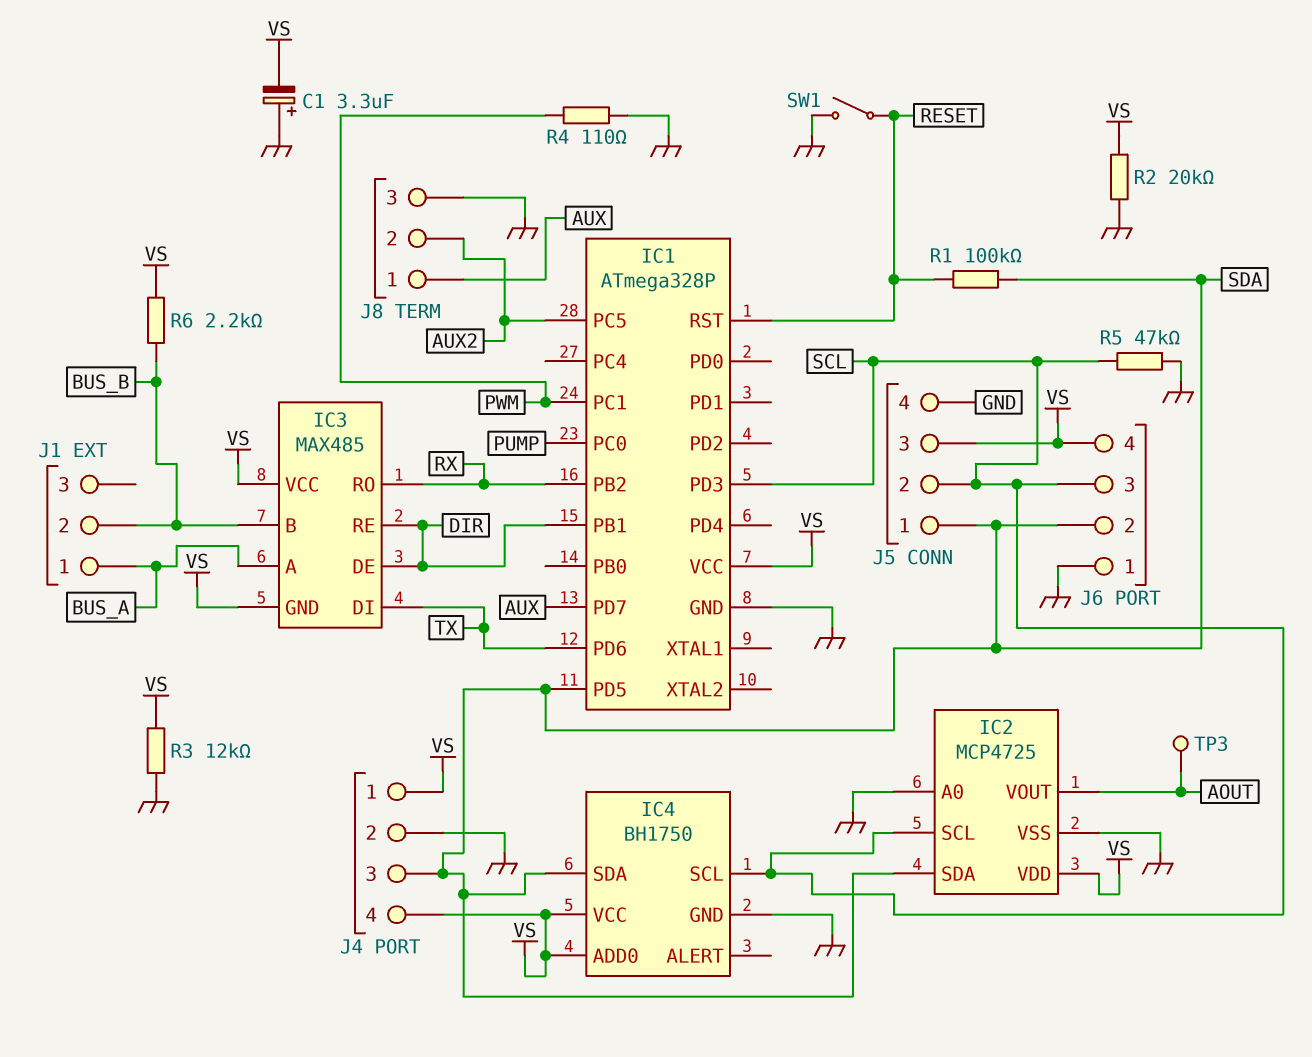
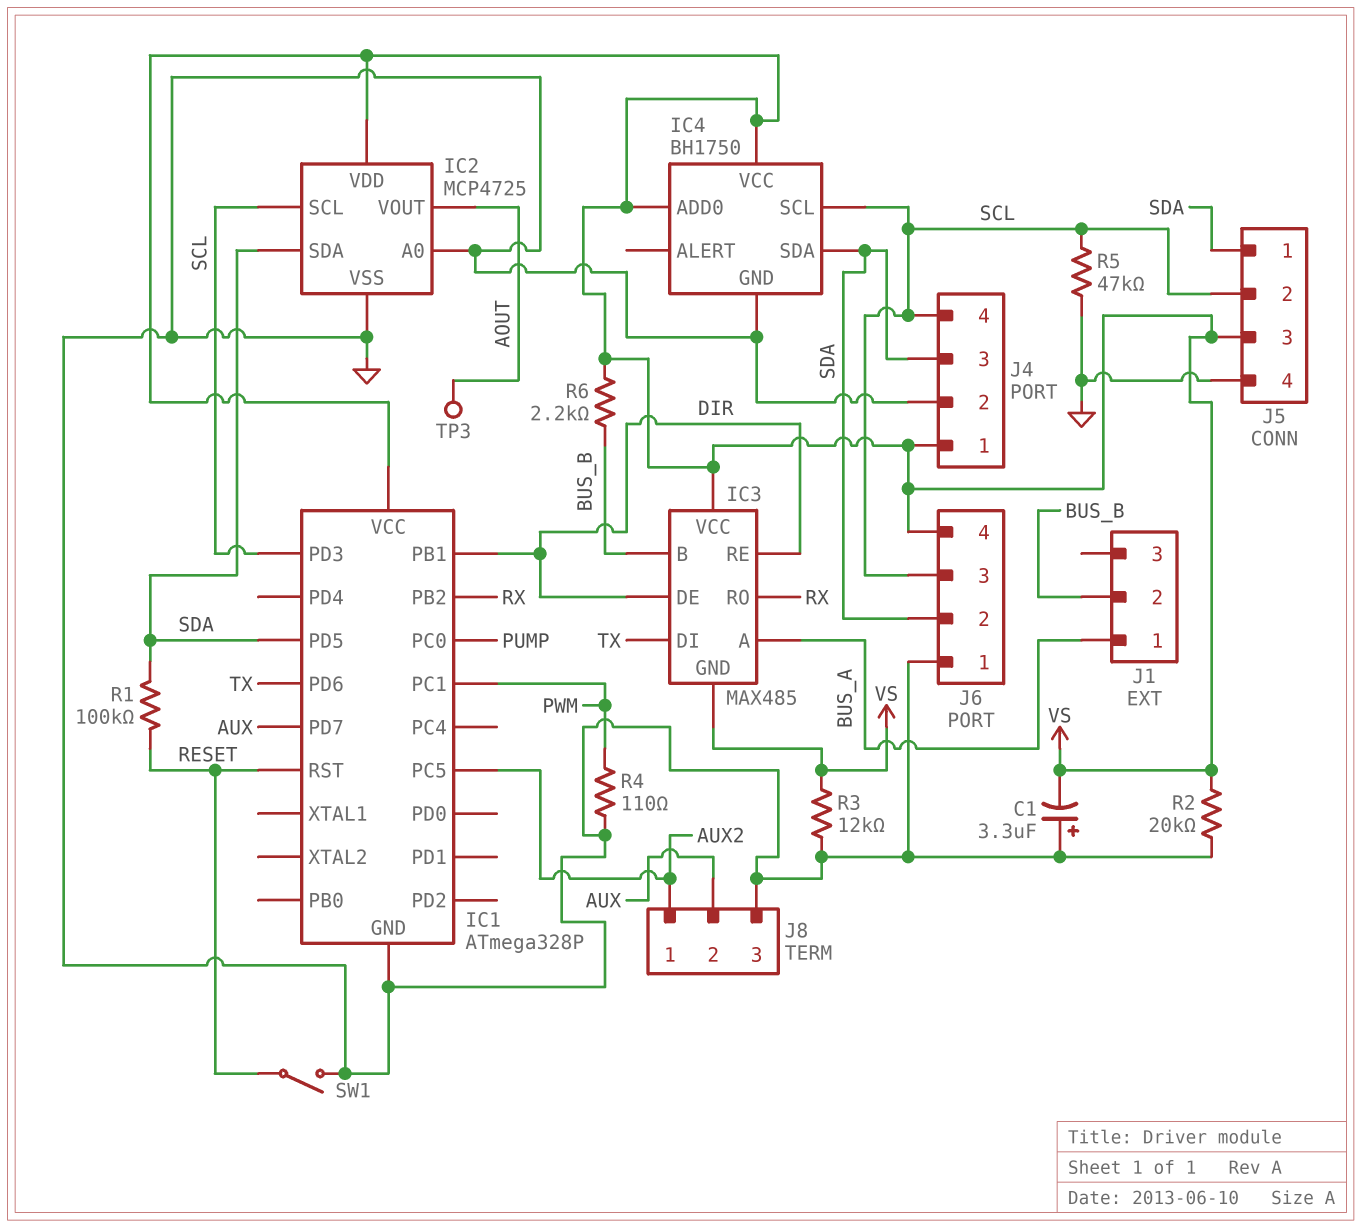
J4 pin 4: VS -> SCL
J8 pin 1: AUX -> AUX2
J8 pin 2: AUX2 -> AUX

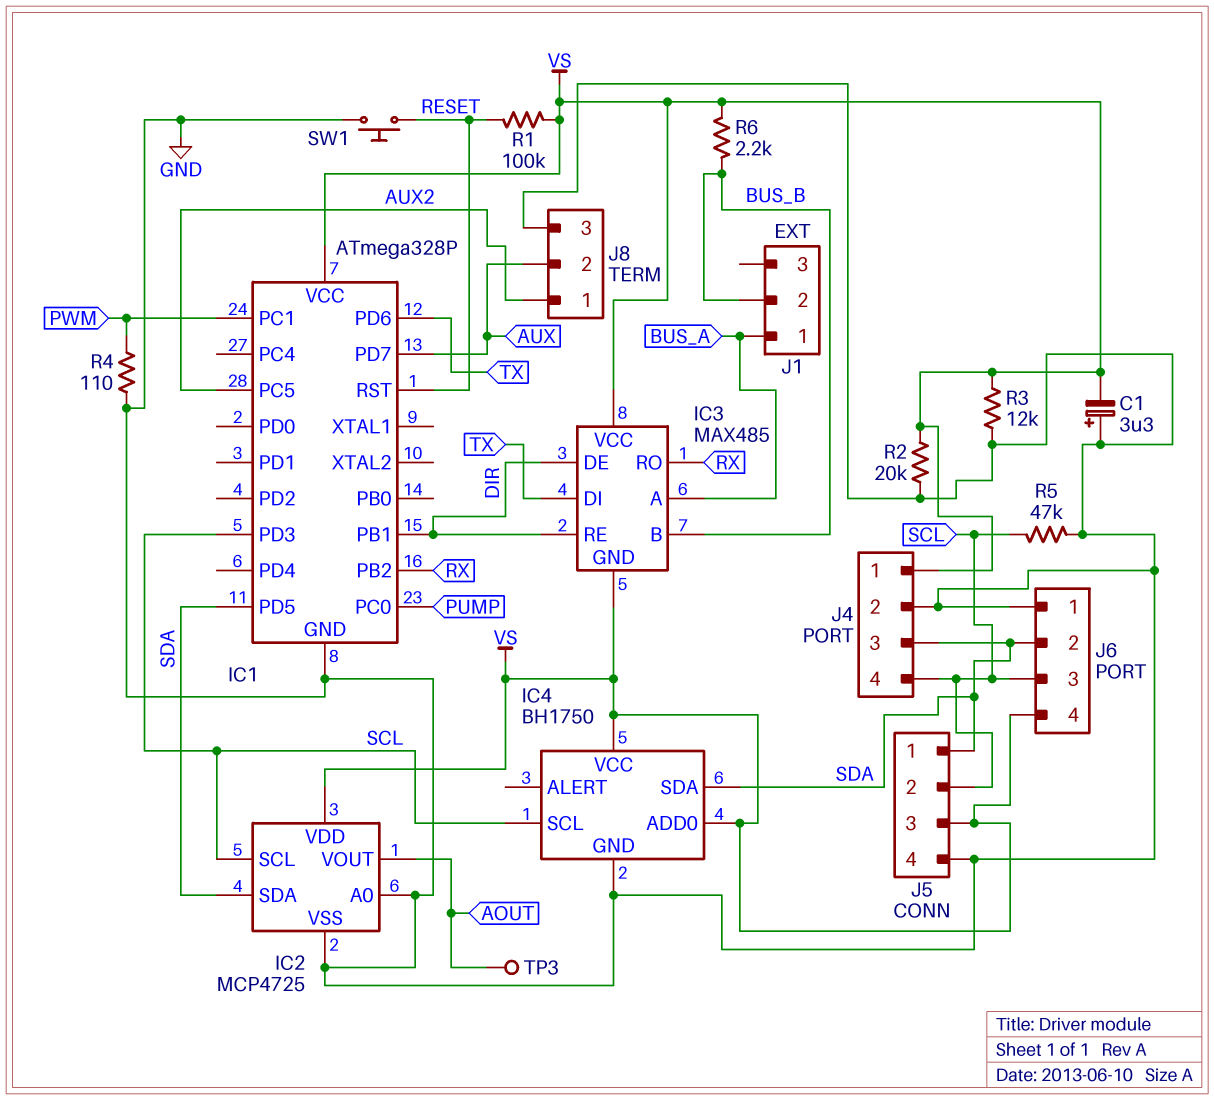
R1: 100k (RESET, SDA) -> 100k (RESET, VS)
SW1: switch (GND, RESET) -> button (GND, RESET)

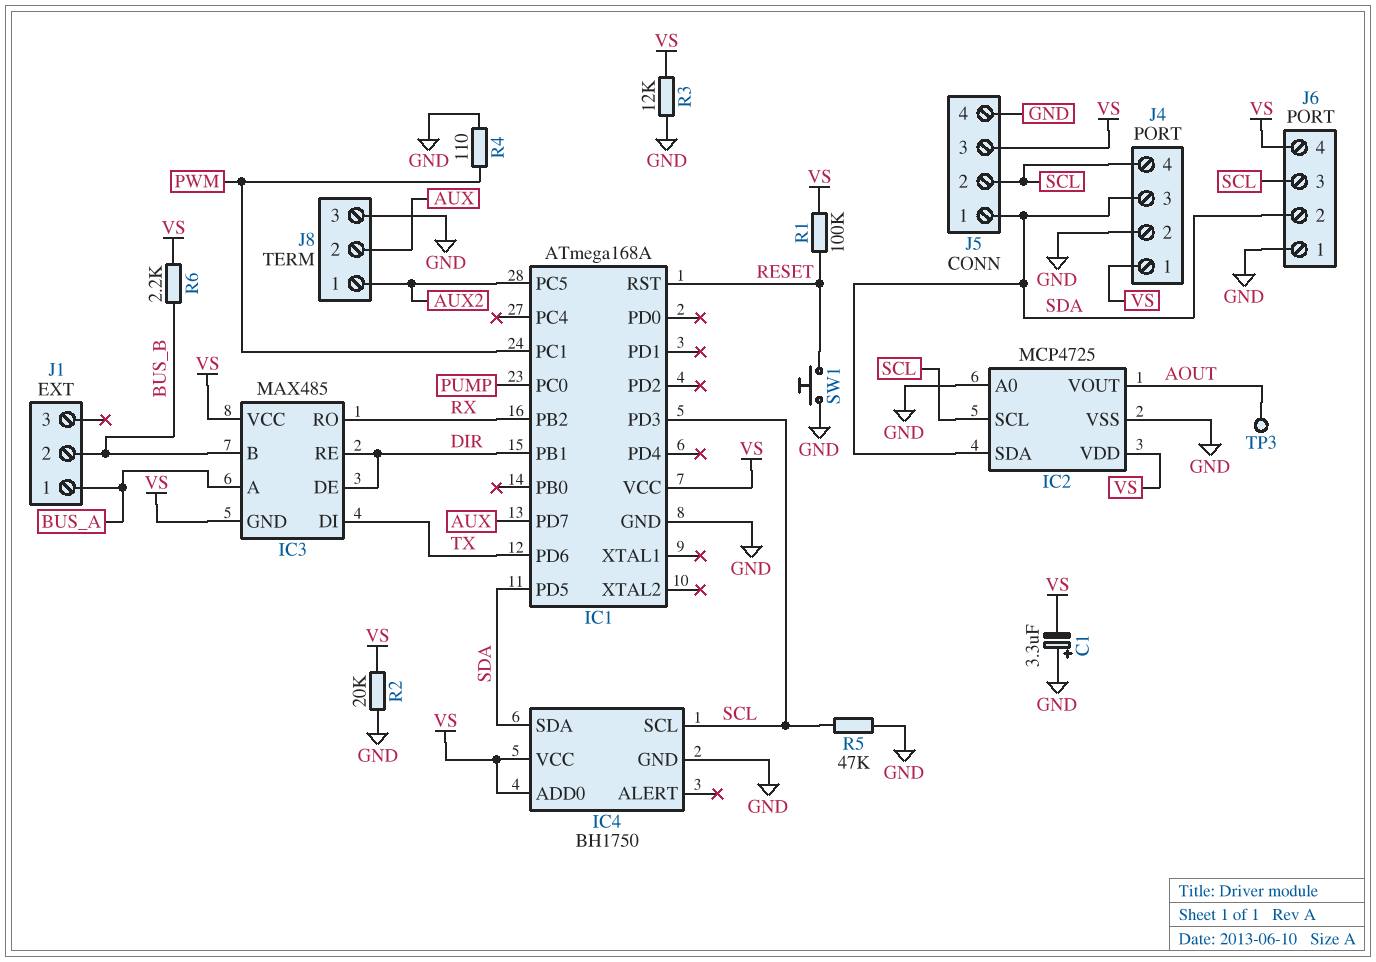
IC1: ATmega328P -> ATmega168A

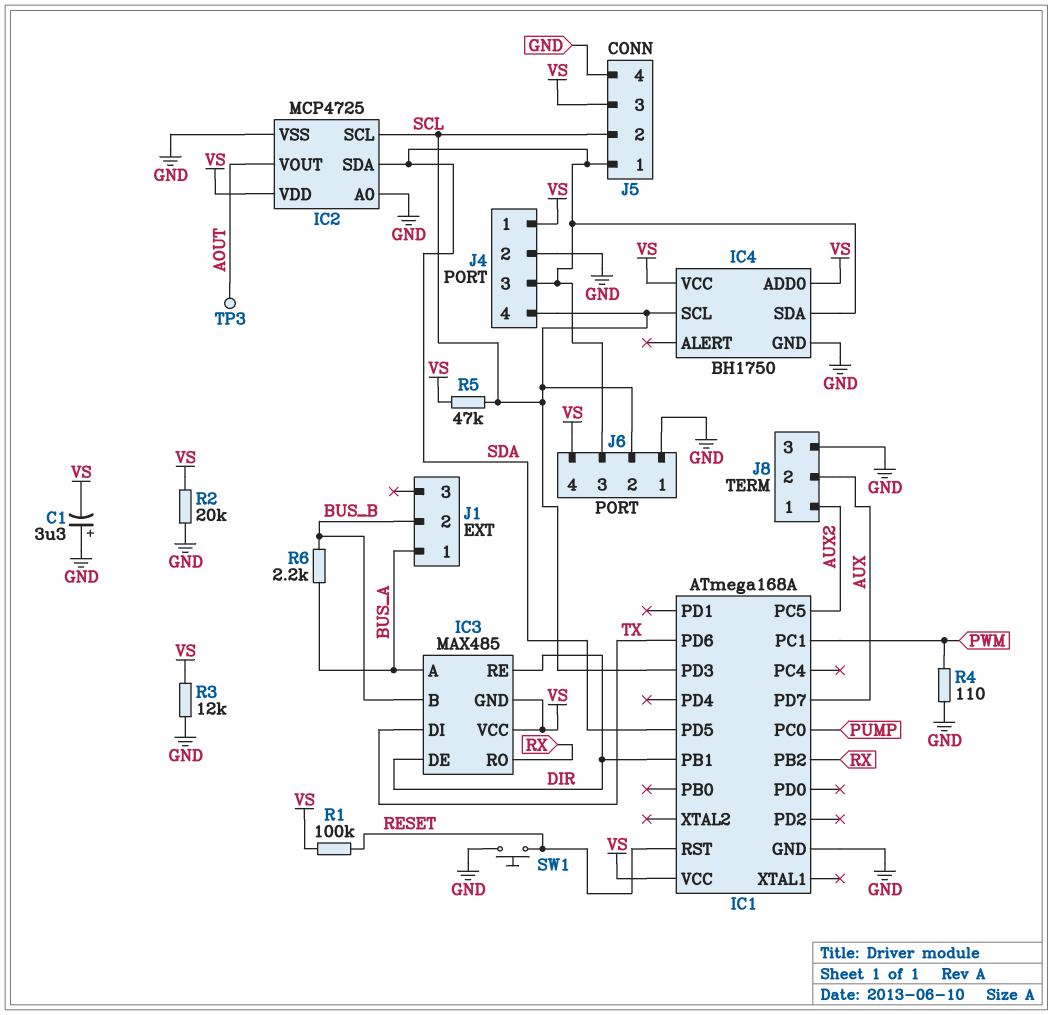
J6 pin 2: SDA -> SCL
J6 pin 3: SCL -> SDA
R5: 47k (GND, SCL) -> 47k (SCL, VS)
R6: 2.2k (BUS_B, VS) -> 2.2k (BUS_A, BUS_B)

